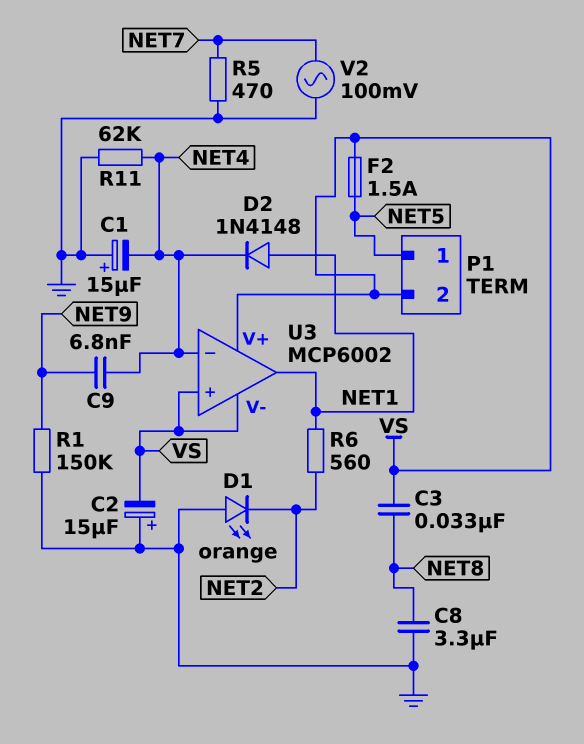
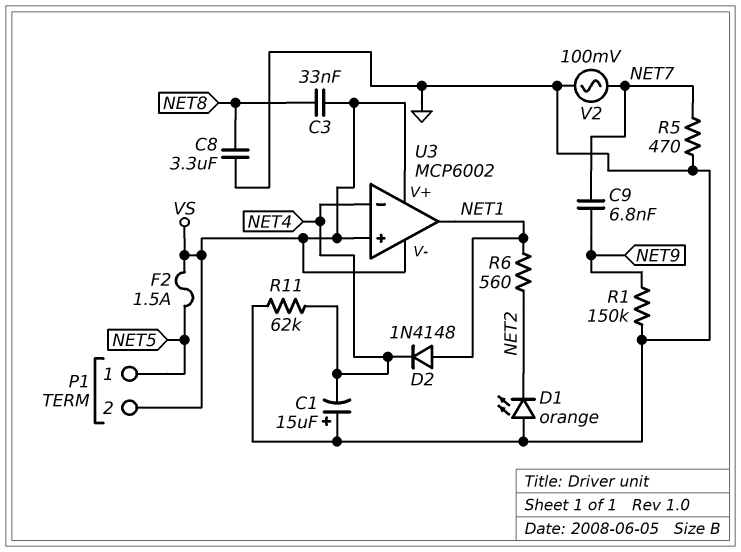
C2: 15uF (plus GND, minus VS) -> none
C9: 6.8nF (NET4, NET9) -> 6.8nF (NET7, NET9)

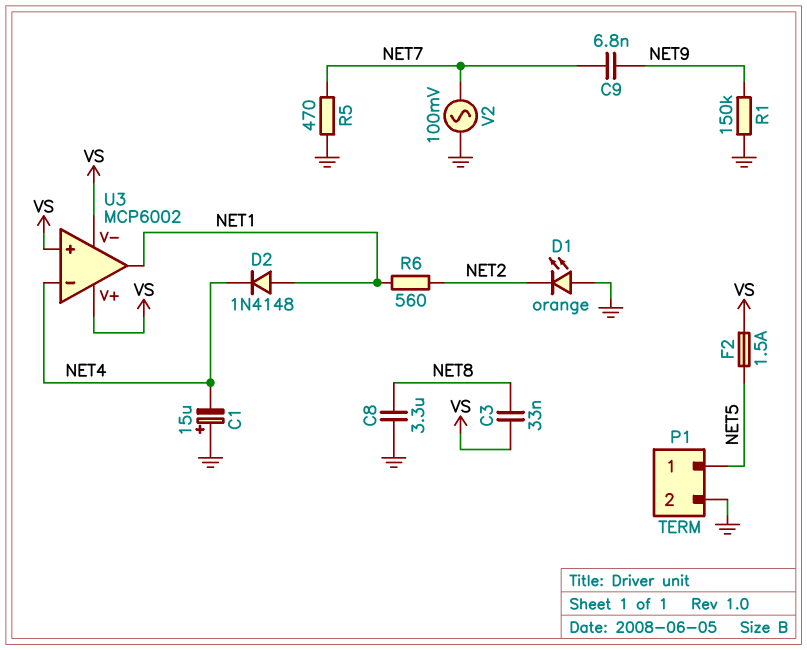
P1 pin 2: VS -> GND
R11: 62k (GND, NET4) -> none

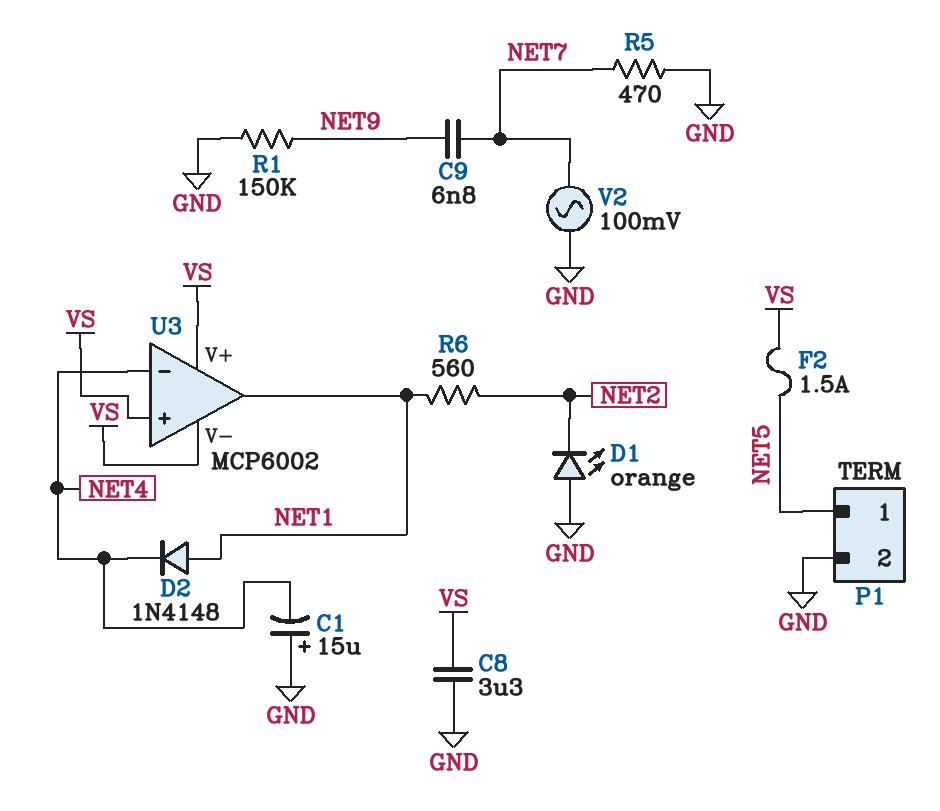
C3: 33nF (NET8, VS) -> none
C8: 3.3uF (GND, NET8) -> 3.3uF (GND, VS)

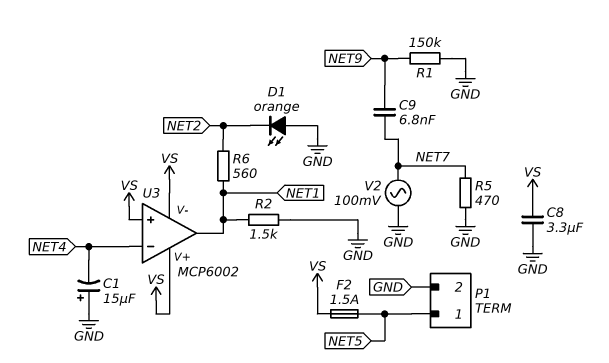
D2: diode 1N4148 (A NET1, K NET4) -> none
R2: none -> 1.5k (GND, NET1)

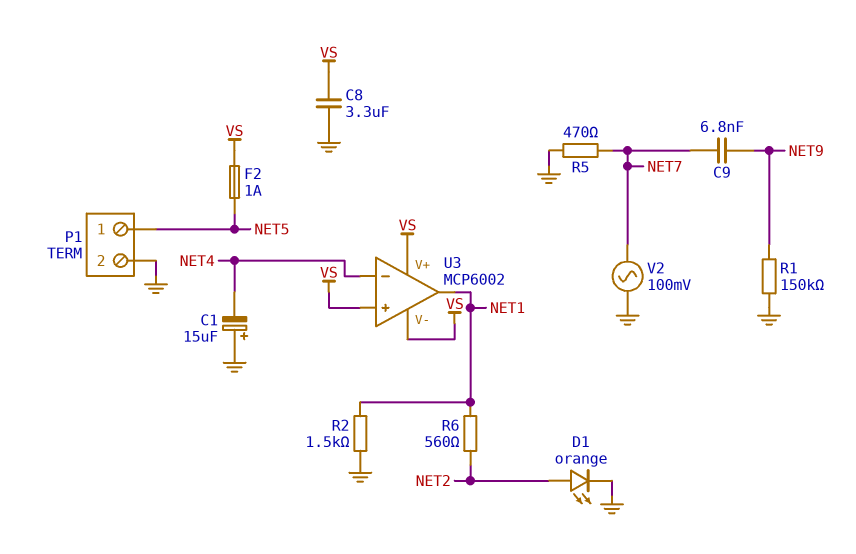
D1: LED orange (A GND, K NET2) -> LED orange (A NET2, K GND)
F2: 1.5A (NET5, VS) -> 1A (NET5, VS)

